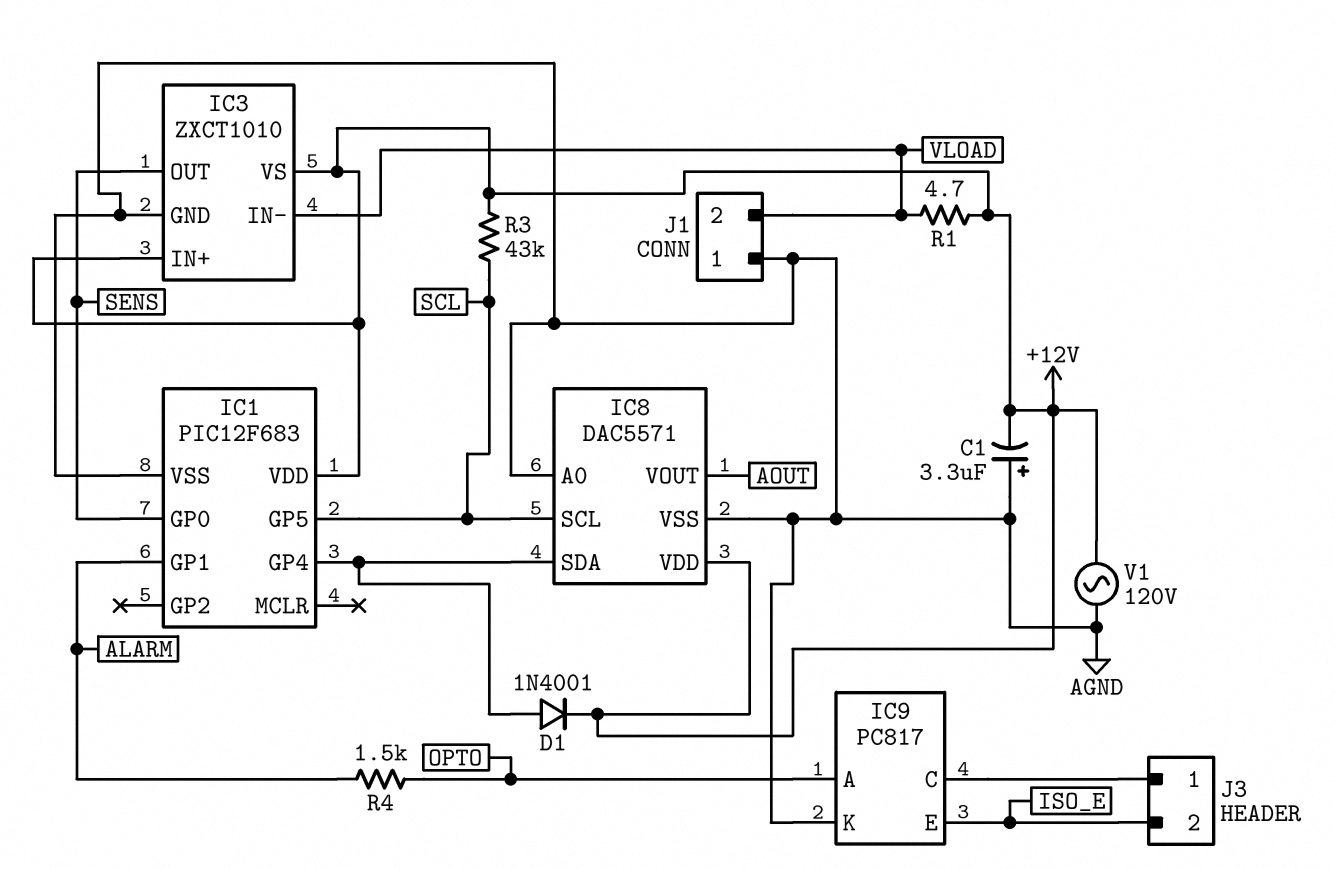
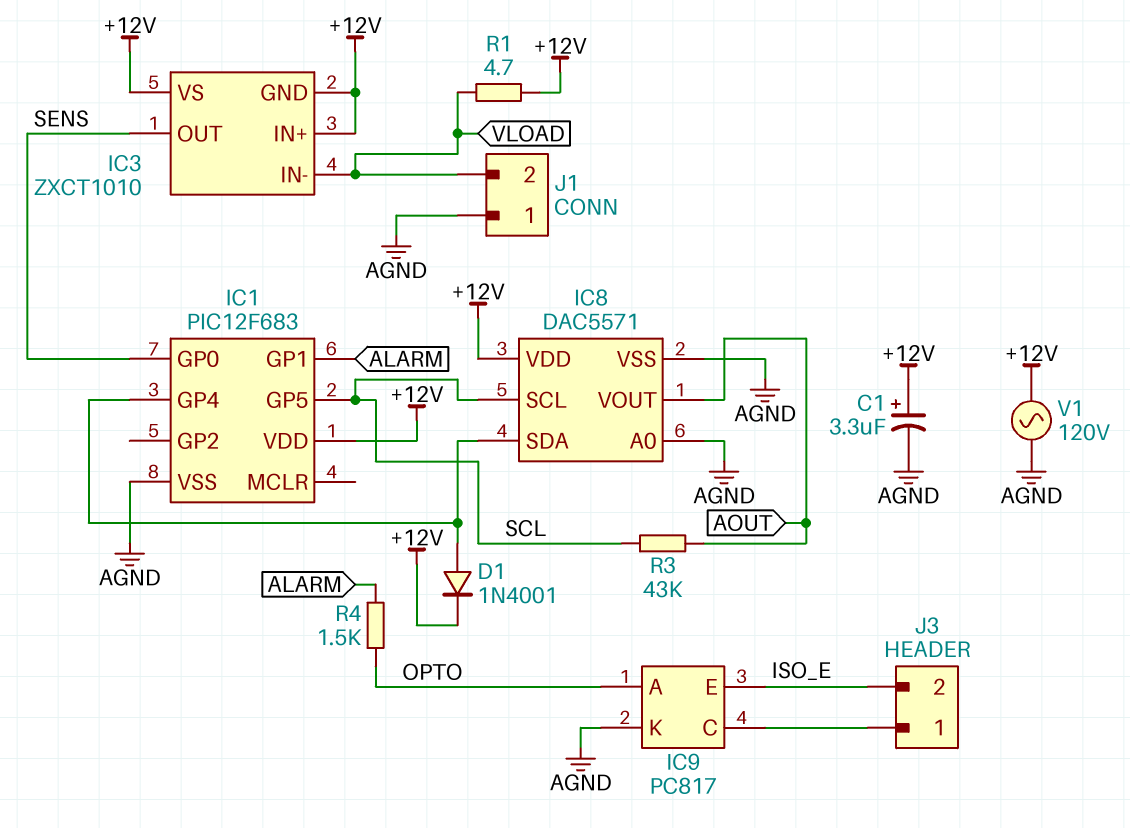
C1: 3.3uF (plus AGND, minus +12V) -> 3.3uF (plus +12V, minus AGND)
IC3 pin GND: AGND -> +12V
R3: 43k (+12V, SCL) -> 43k (AOUT, SCL)

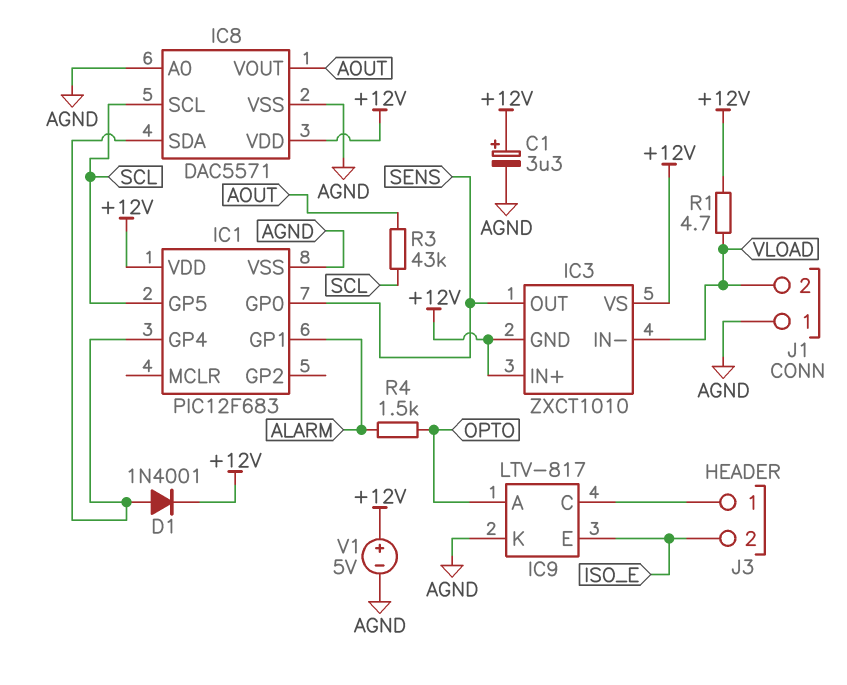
IC9: PC817 -> LTV-817
V1: AC 120V (+12V, AGND) -> 5V (plus +12V, minus AGND)

